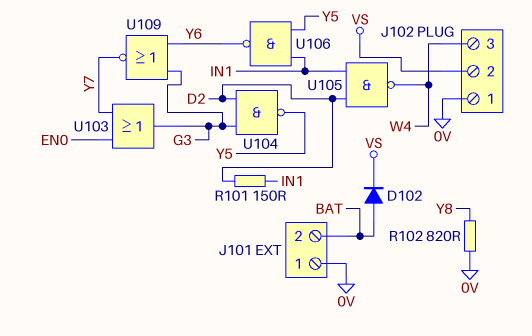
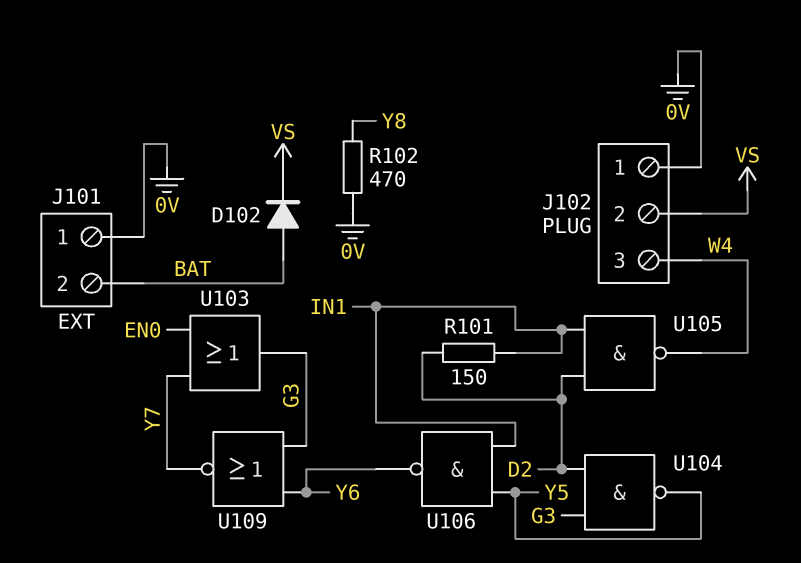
R102: 820 (0V, Y8) -> 470 (0V, Y8)

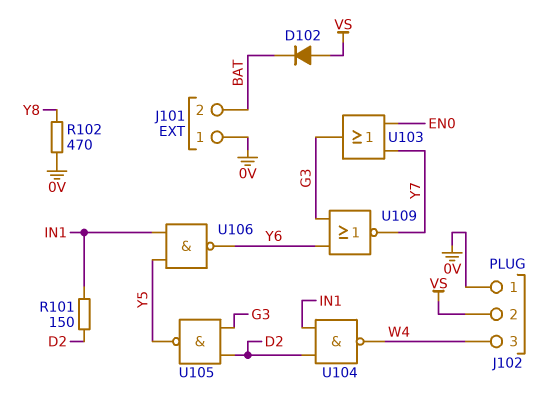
D102: diode (A BAT, K VS) -> diode (A VS, K BAT)
U104: NAND (in D2, in G3, out Y5) -> NAND (in D2, in IN1, out W4)
U105: NAND (in D2, in IN1, out W4) -> NAND (in D2, in G3, out Y5)

